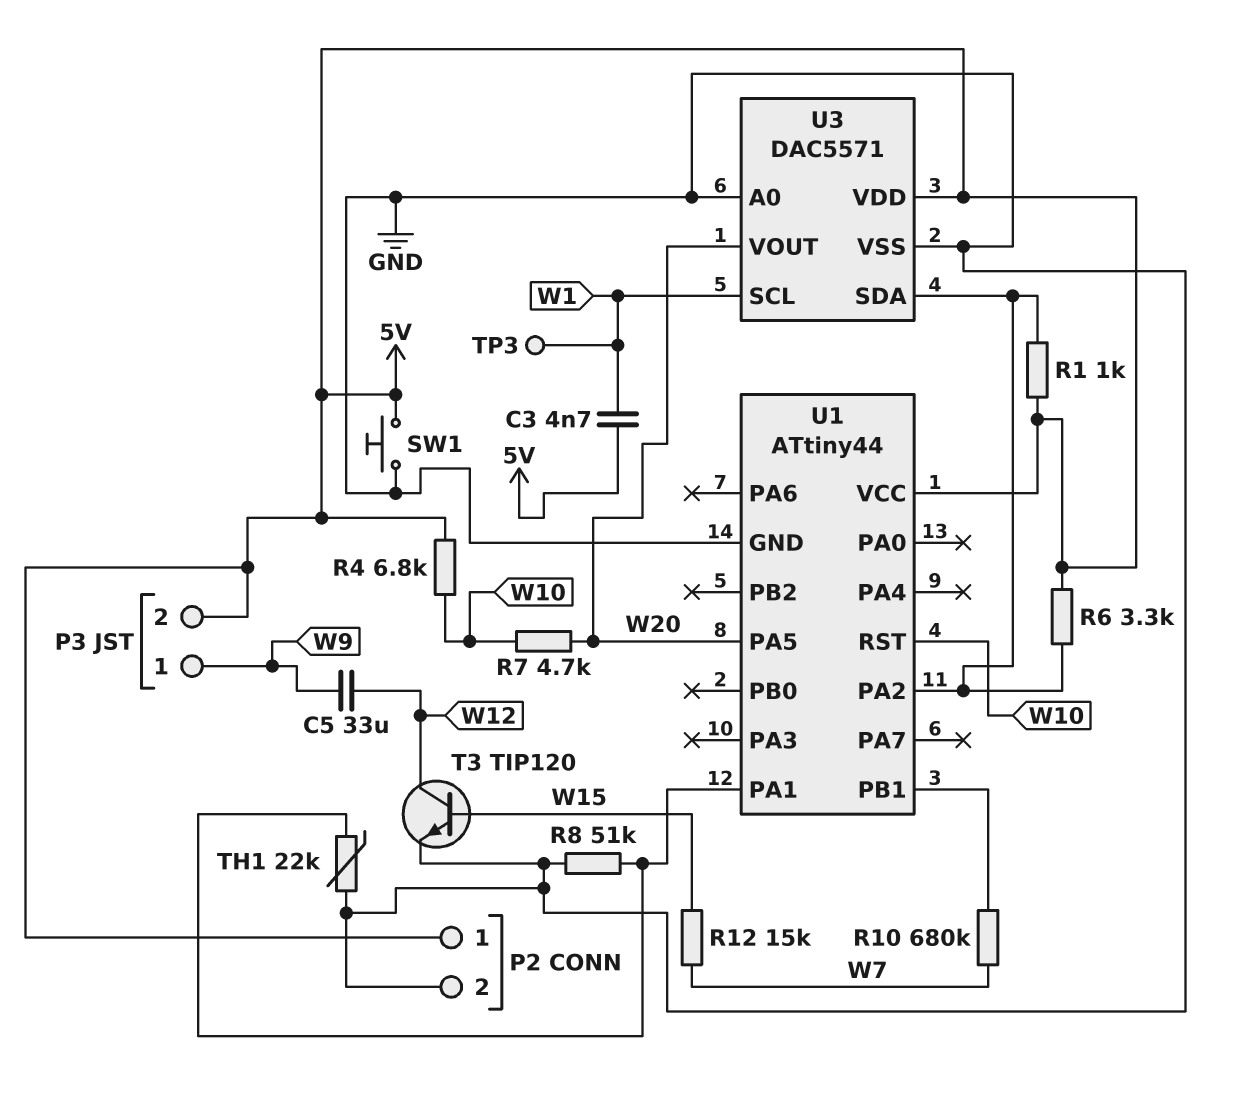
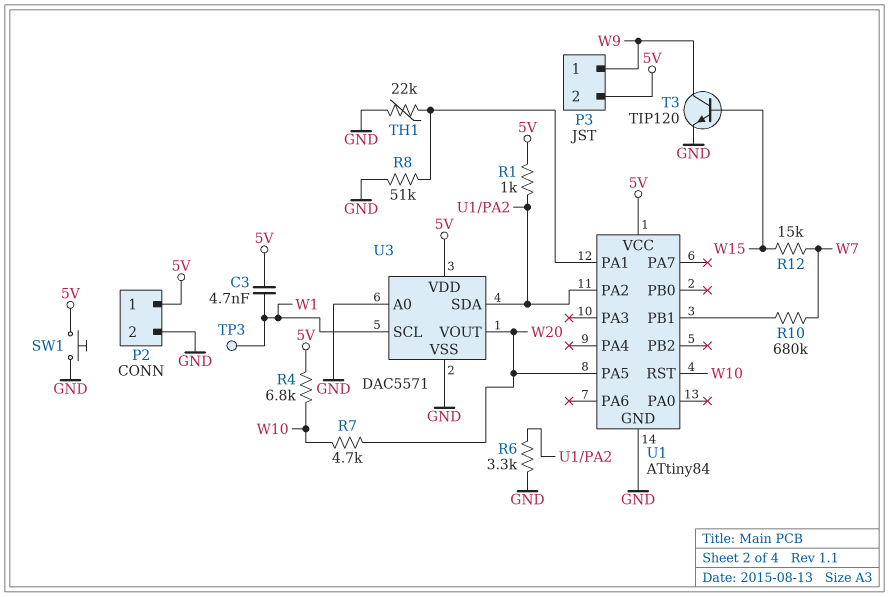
C5: 33uF (W9, W12) -> none
R6: 3.3k (5V, U1/PA2) -> 3.3k (GND, U1/PA2)
T3: NPN TIP120 (B W15, C W12, E GND) -> NPN TIP120 (B W15, C W9, E GND)
U1: ATtiny44 -> ATtiny84

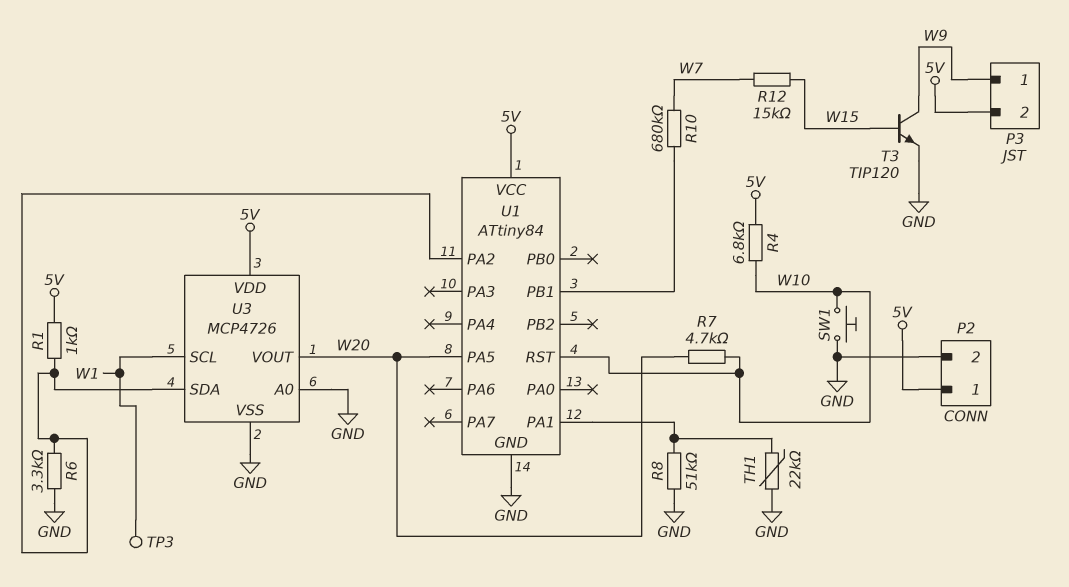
C3: 4.7nF (5V, W1) -> none
SW1: button (5V, GND) -> button (GND, W10)
U3: DAC5571 -> MCP4726

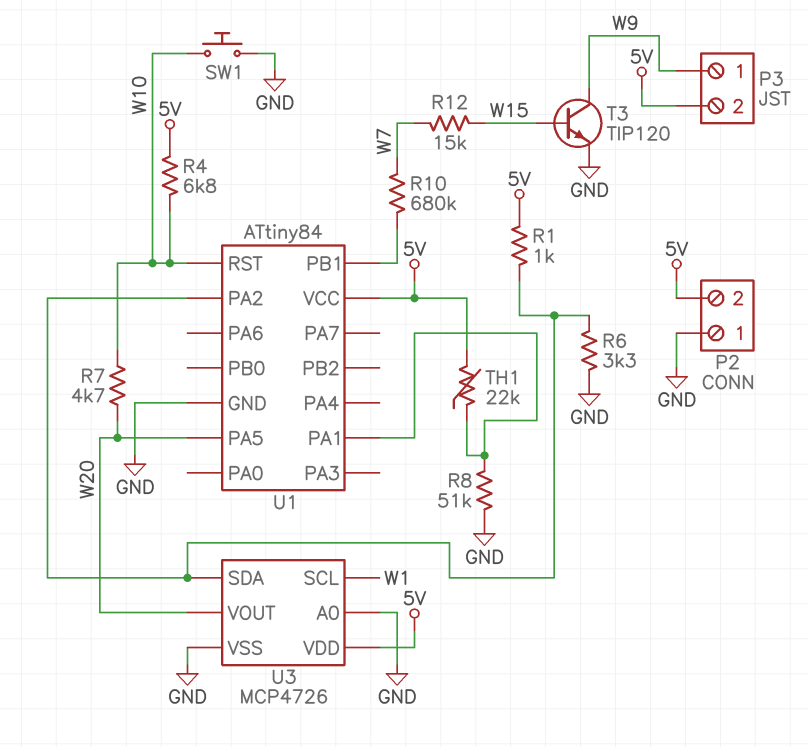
P2 pin 1: 5V -> GND
P2 pin 2: GND -> 5V
TH1: 22k (GND, U1/PA1) -> 22k (5V, U1/PA1)
TP3: test point (W1) -> none

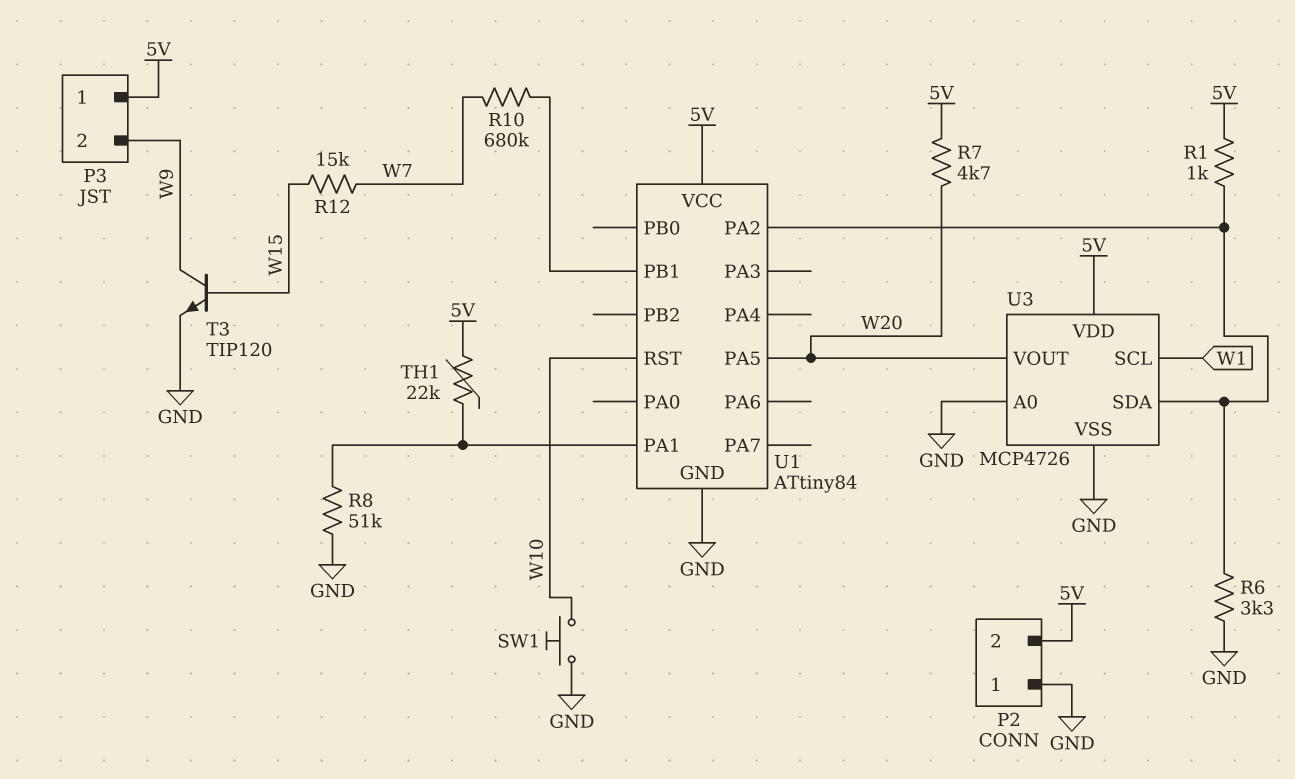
P3 pin 1: W9 -> 5V
P3 pin 2: 5V -> W9
R4: 6.8k (5V, W10) -> none
R7: 4.7k (W10, W20) -> 4.7k (5V, W20)

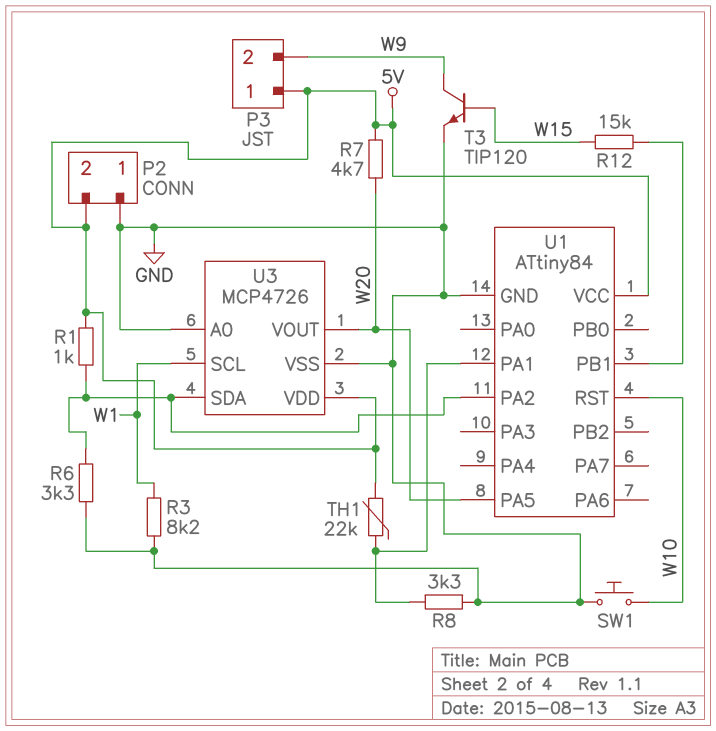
R3: none -> 8.2k (GND, W1)
R8: 51k (GND, U1/PA1) -> 3.3k (GND, U1/PA1)
R10: 680k (U1/PB1, W7) -> none
R12: 15k (W7, W15) -> 15k (U1/PB1, W15)

